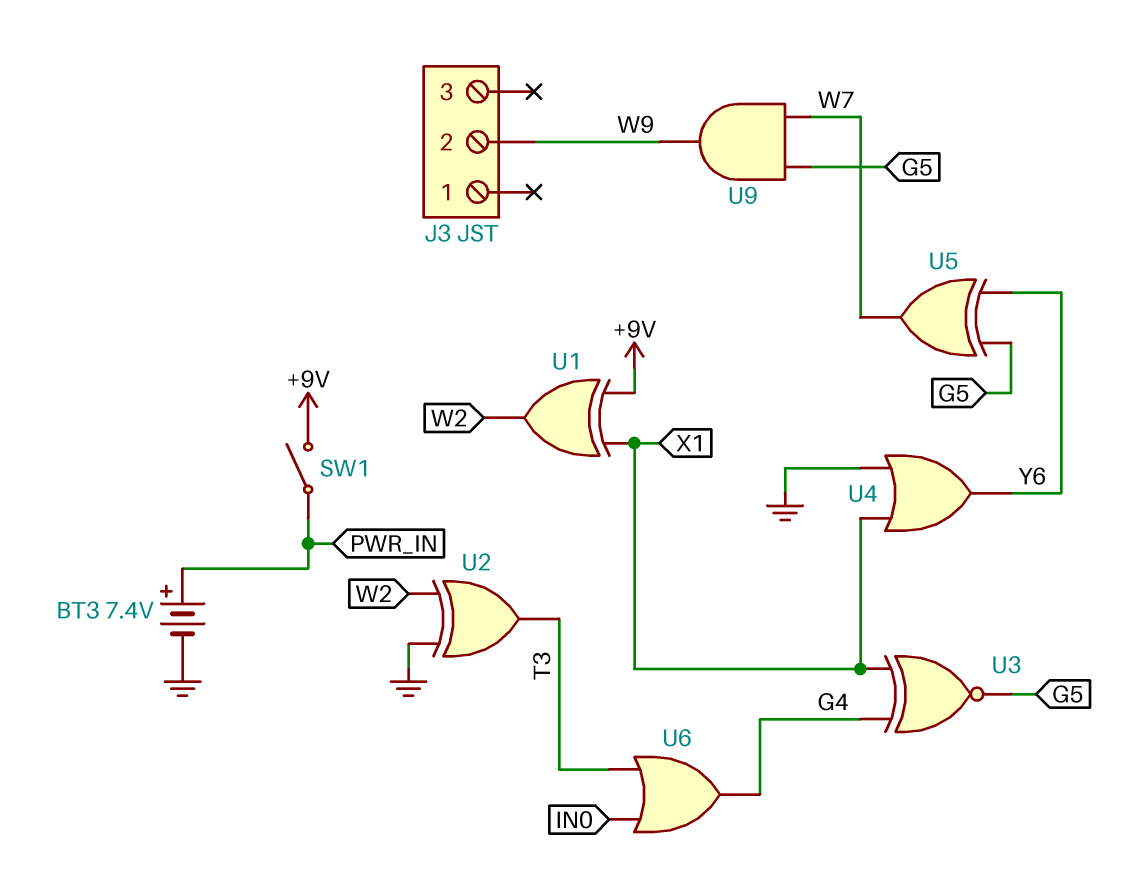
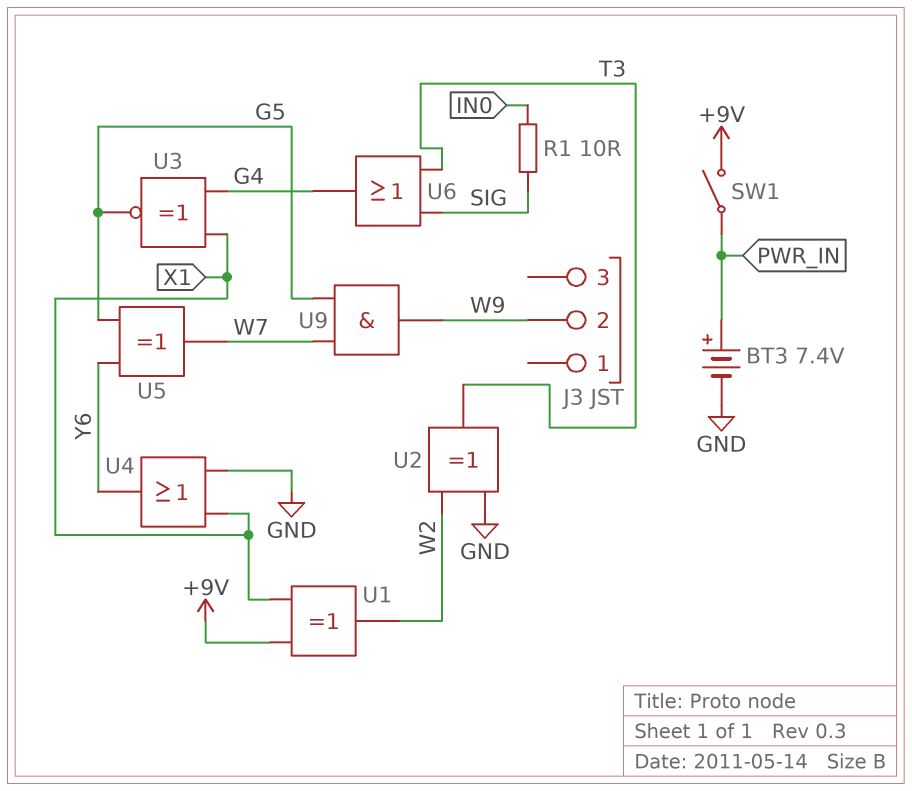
R1: none -> 10 (IN0, SIG)
U6: OR (in IN0, in T3, out G4) -> OR (in SIG, in T3, out G4)

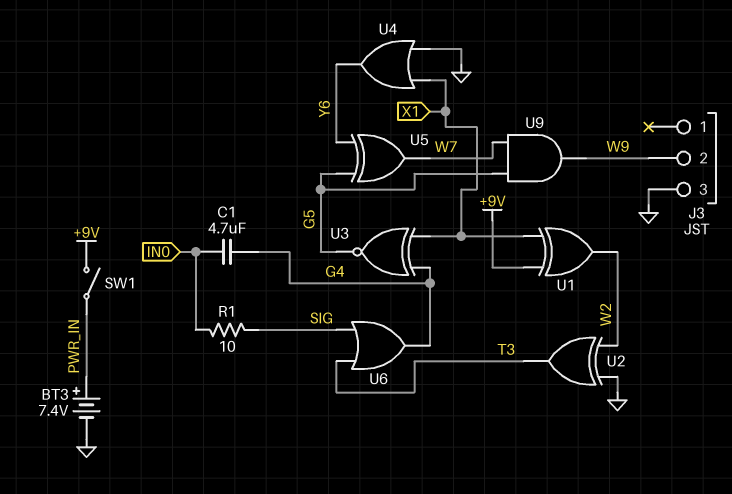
C1: none -> 4.7uF (G4, IN0)
J3 pin 3: none -> GND

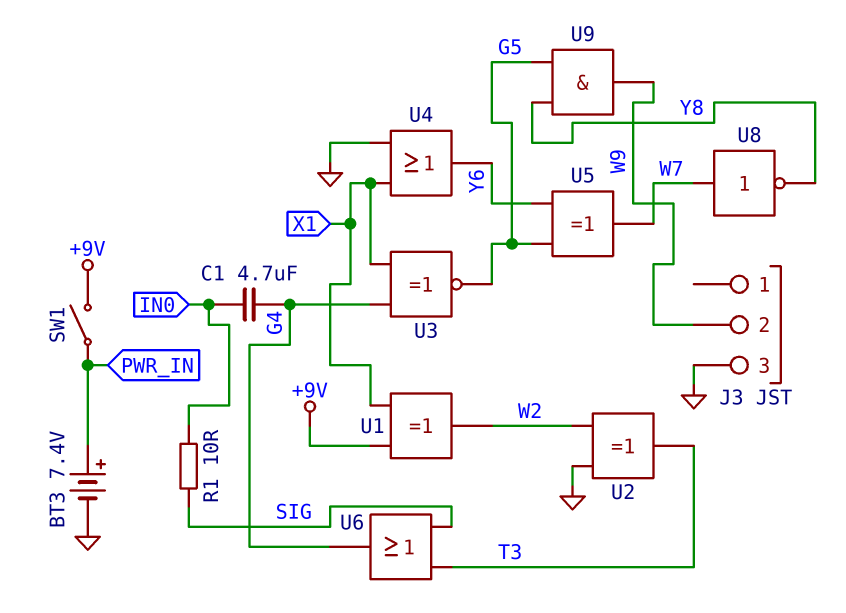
U8: none -> NOT (in W7, out Y8)
U9: AND (in G5, in W7, out W9) -> AND (in G5, in Y8, out W9)

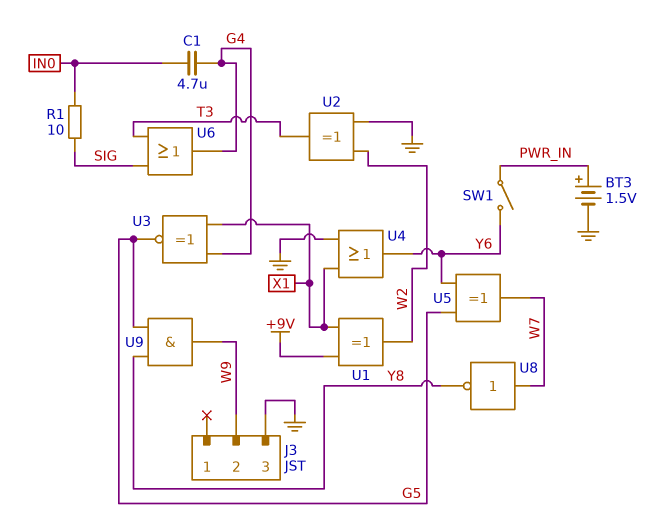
BT3: 7.4V (plus PWR_IN, minus GND) -> 1.5V (plus PWR_IN, minus GND)
SW1: switch (+9V, PWR_IN) -> switch (PWR_IN, Y6)

